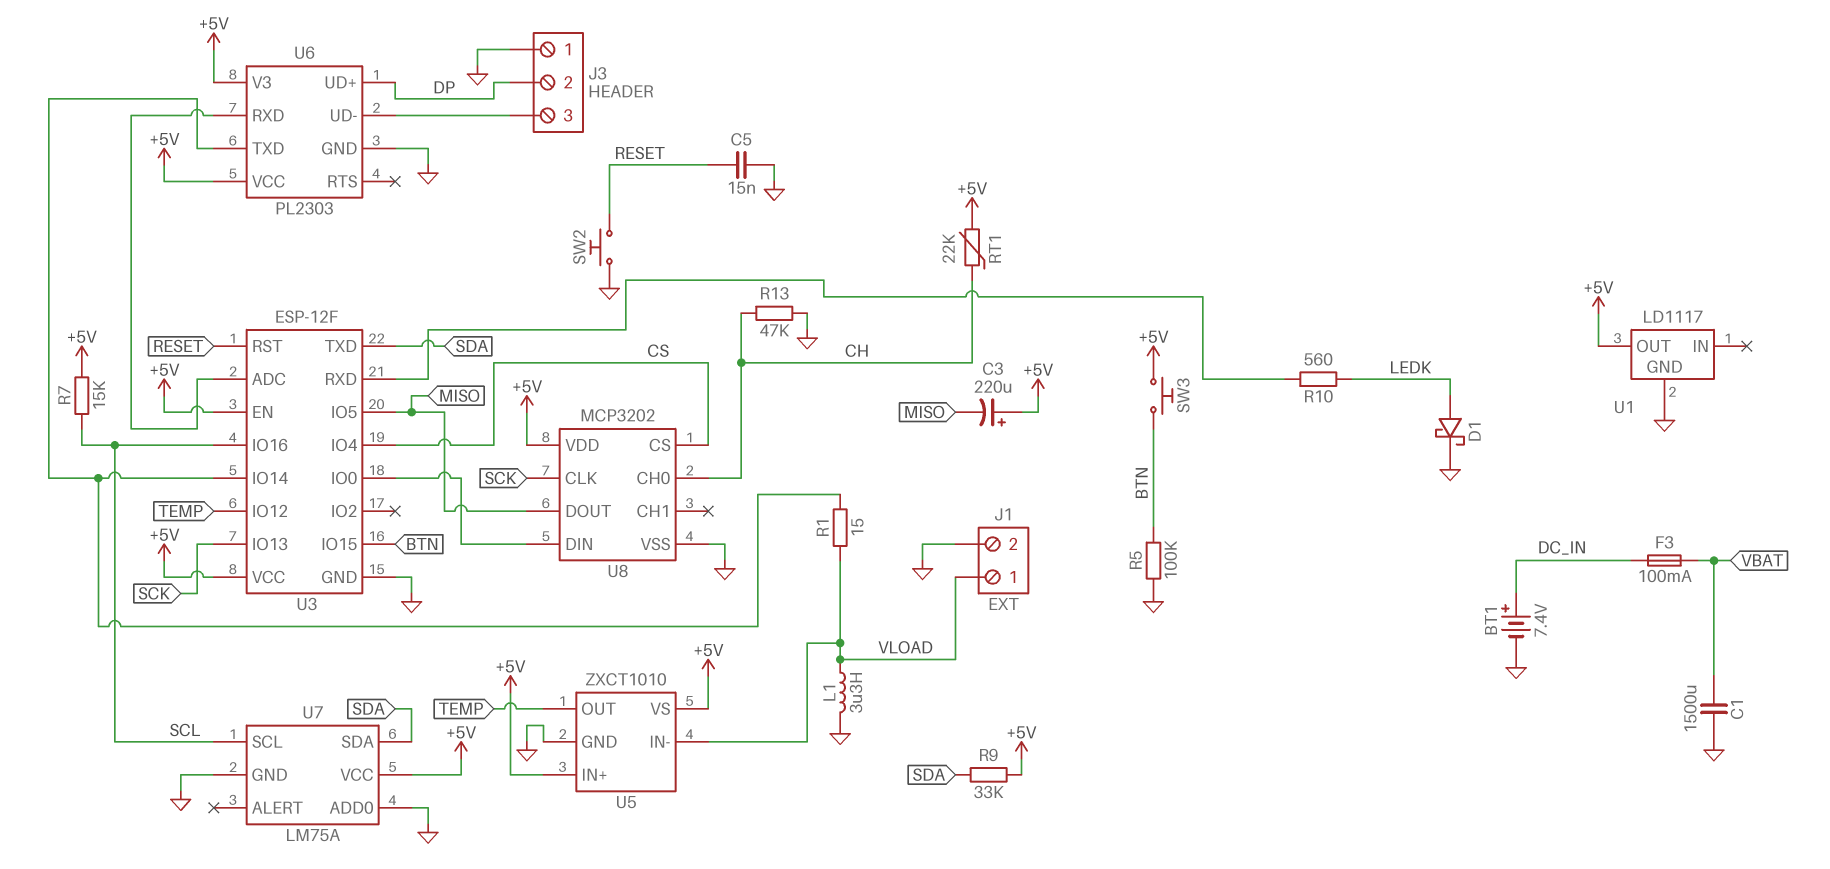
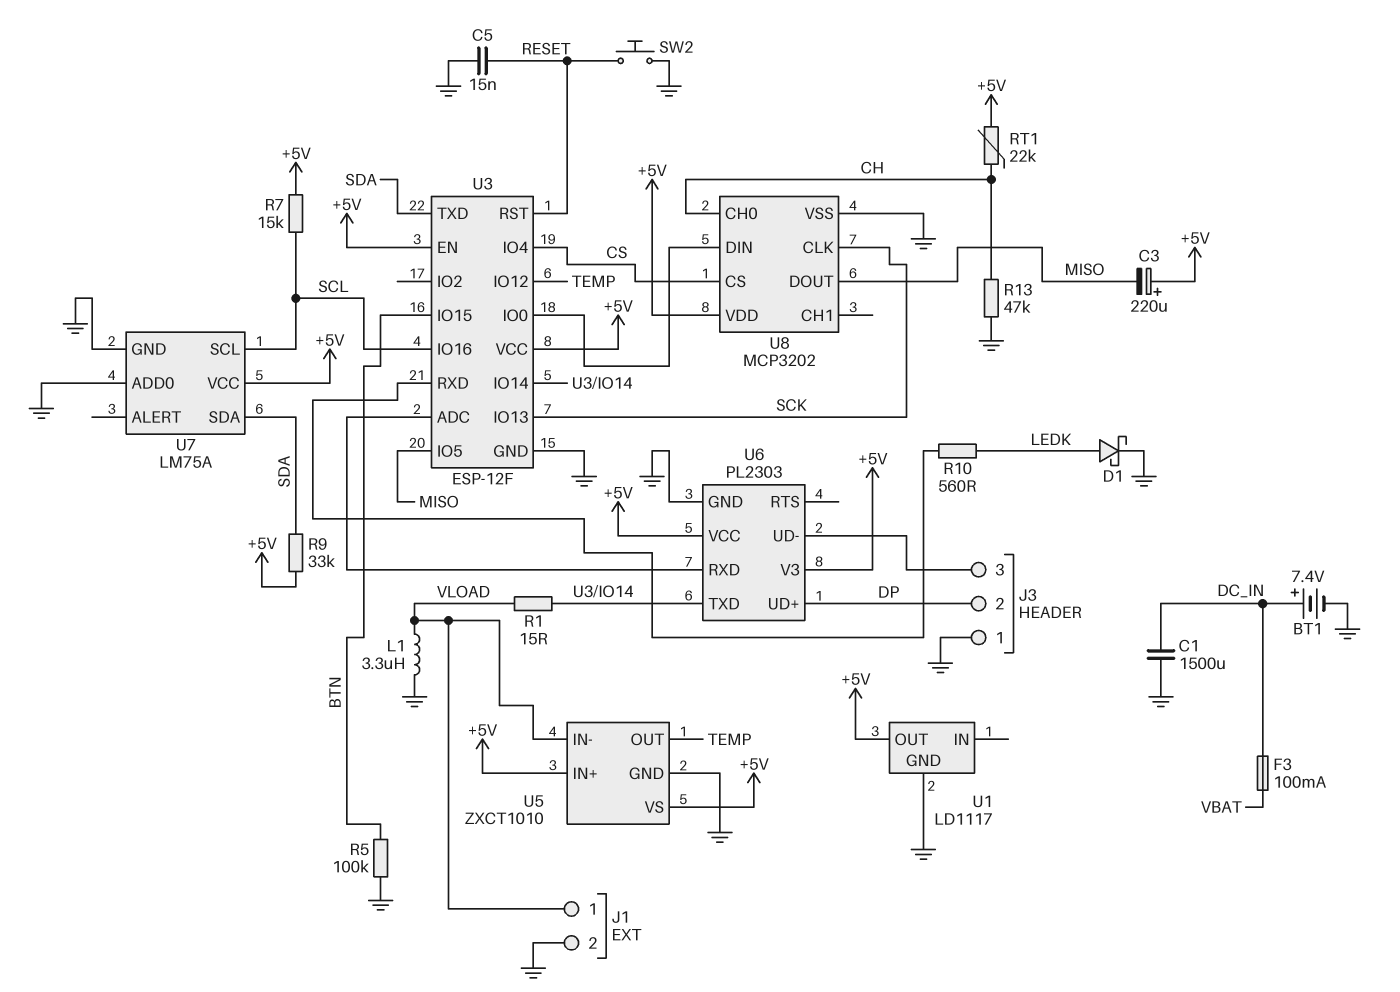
C1: 1500uF (GND, VBAT) -> 1500uF (DC_IN, GND)
SW3: button (+5V, BTN) -> none

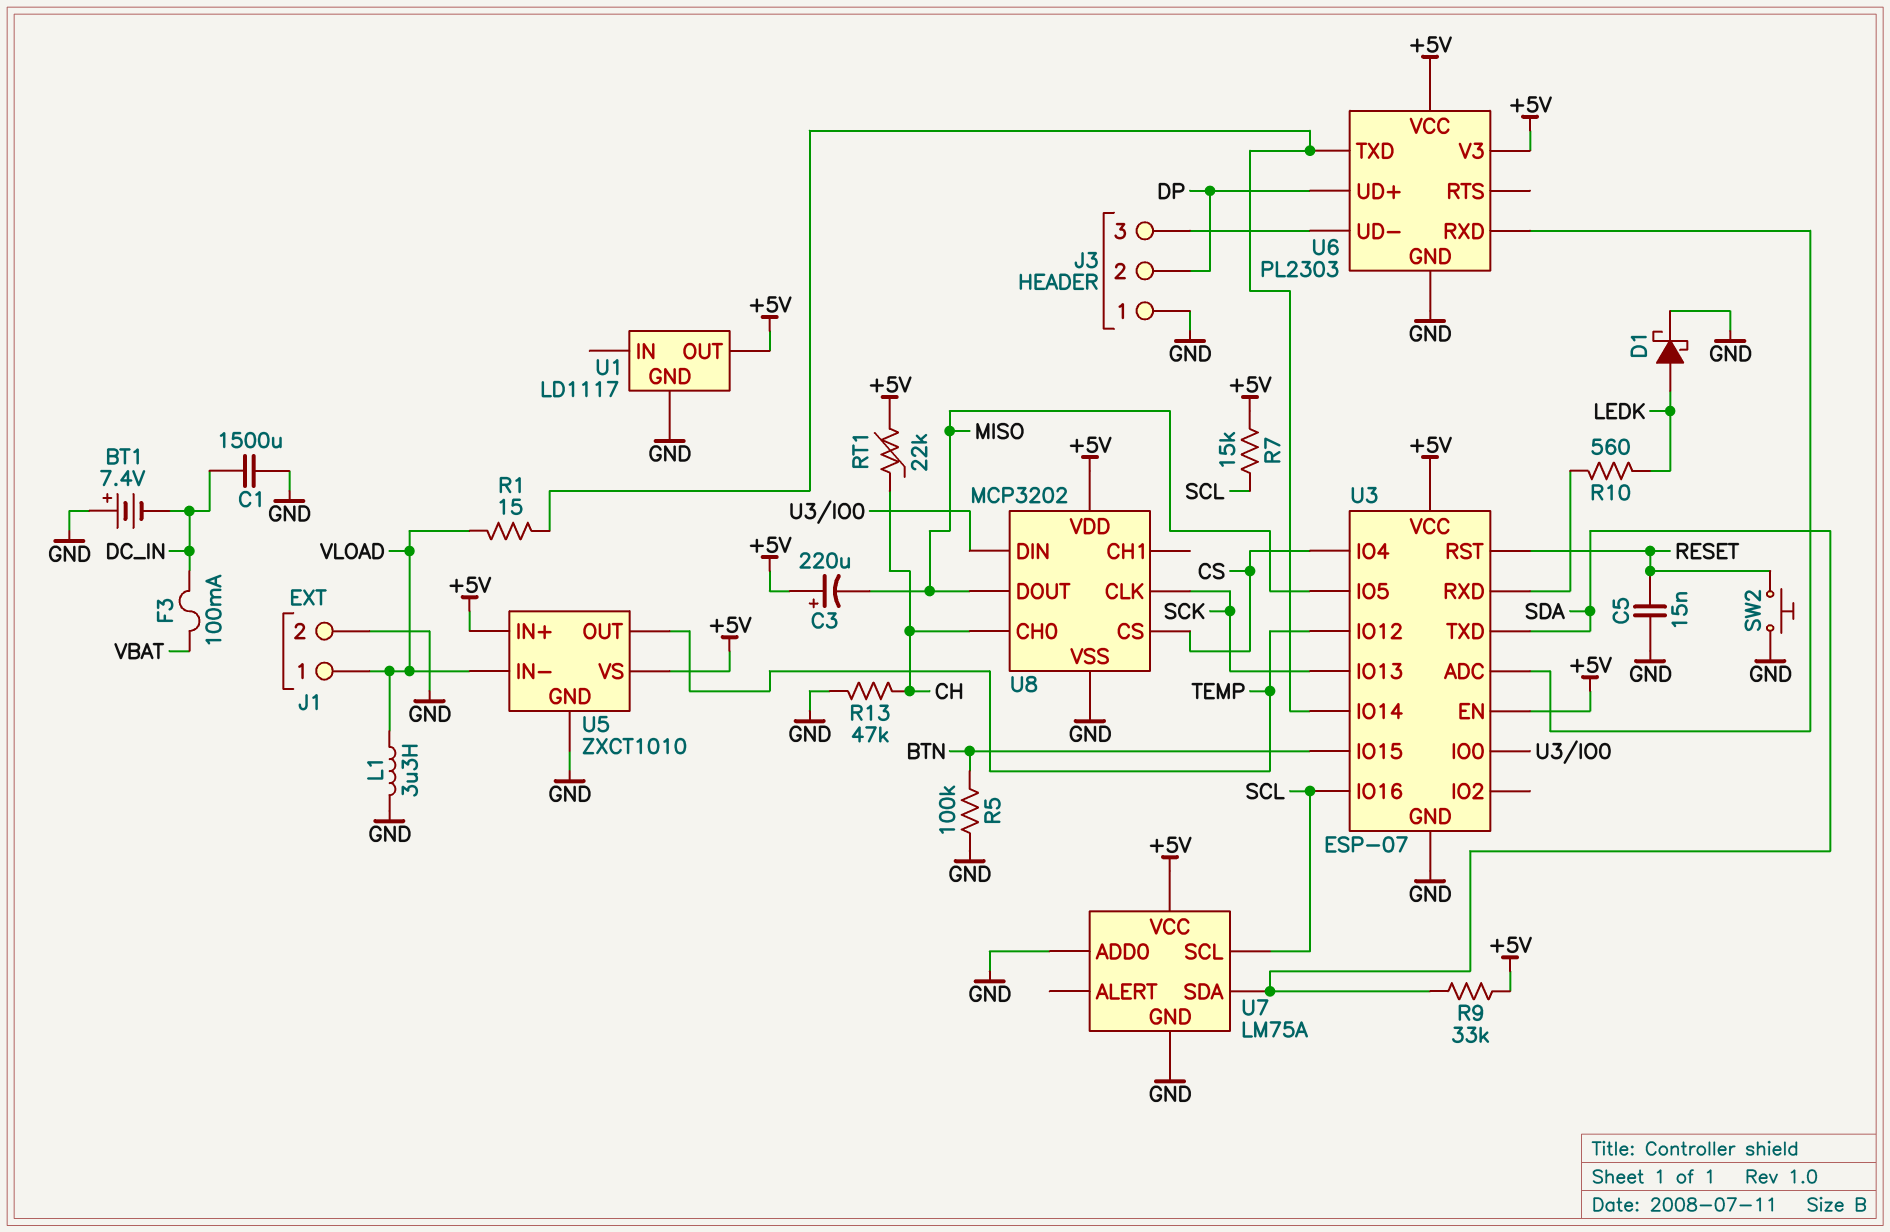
BT1: 7.4V (plus DC_IN, minus GND) -> 7.4V (plus GND, minus DC_IN)
U3: ESP-12F -> ESP-07

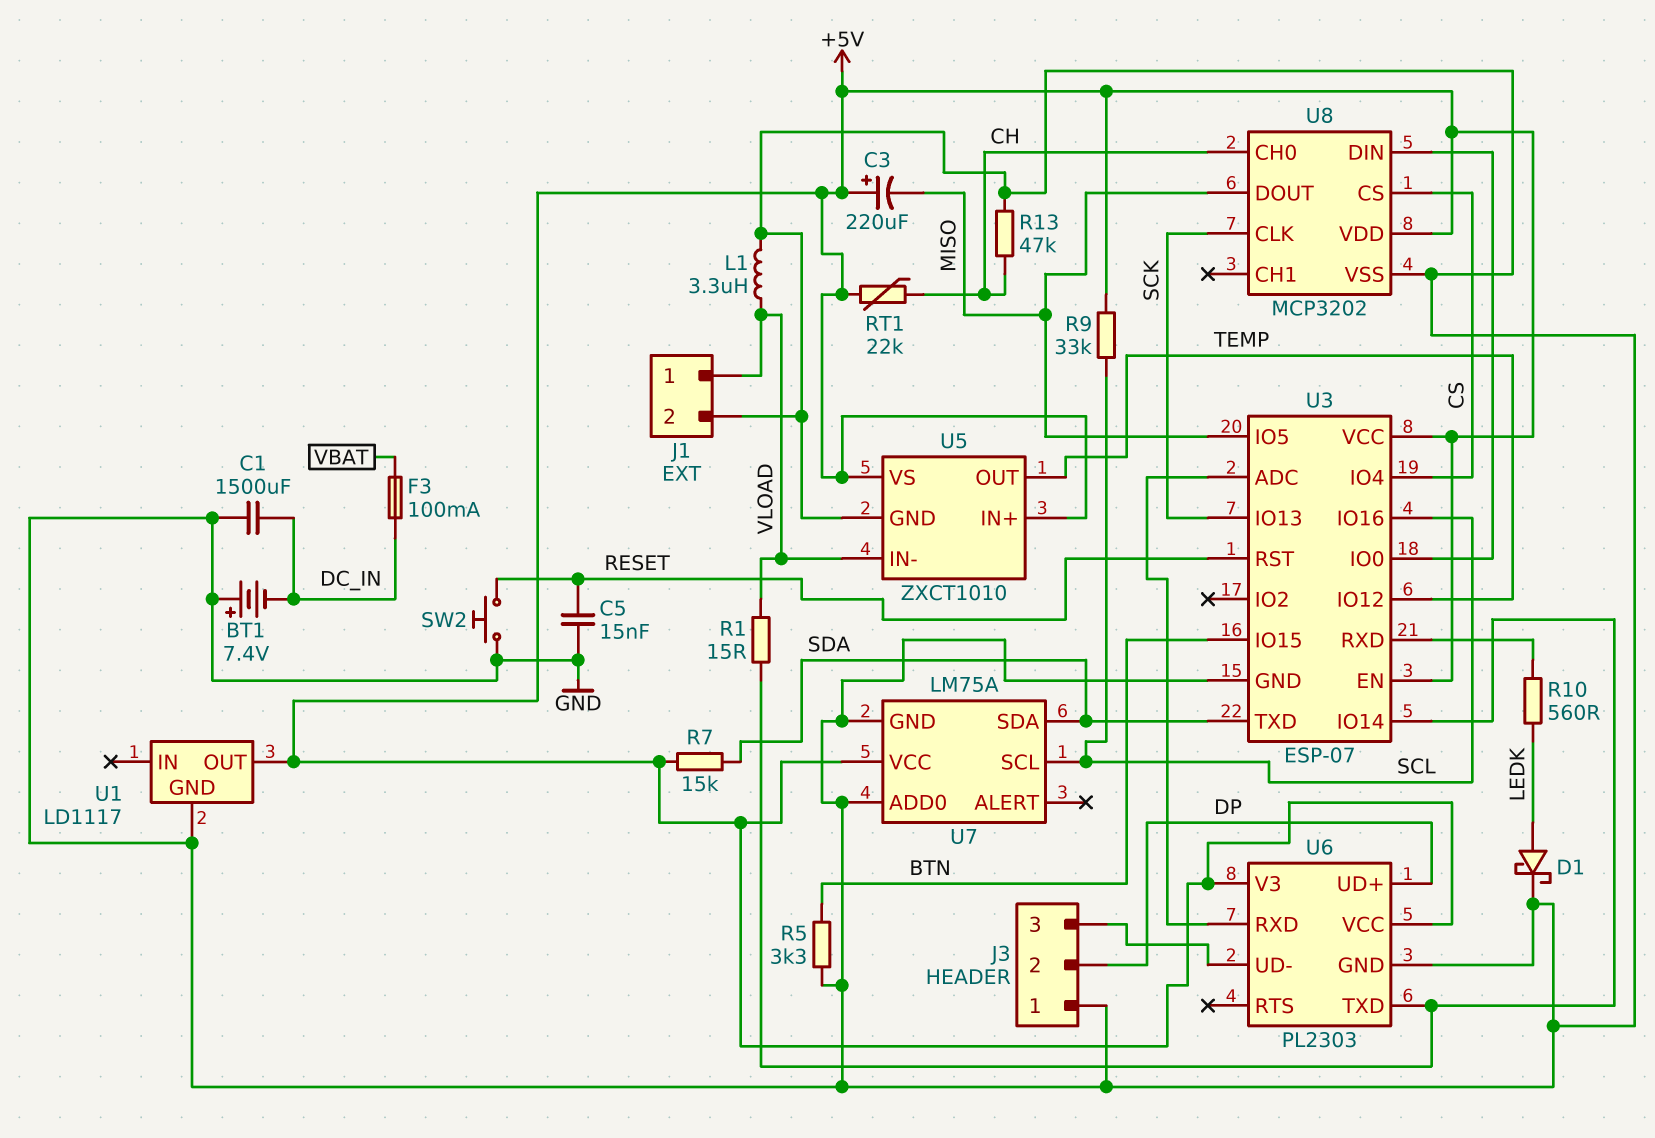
R5: 100k (BTN, GND) -> 3.3k (BTN, GND)
R7: 15k (+5V, SCL) -> 15k (+5V, SDA)
R9: 33k (+5V, SDA) -> 33k (+5V, SCL)

